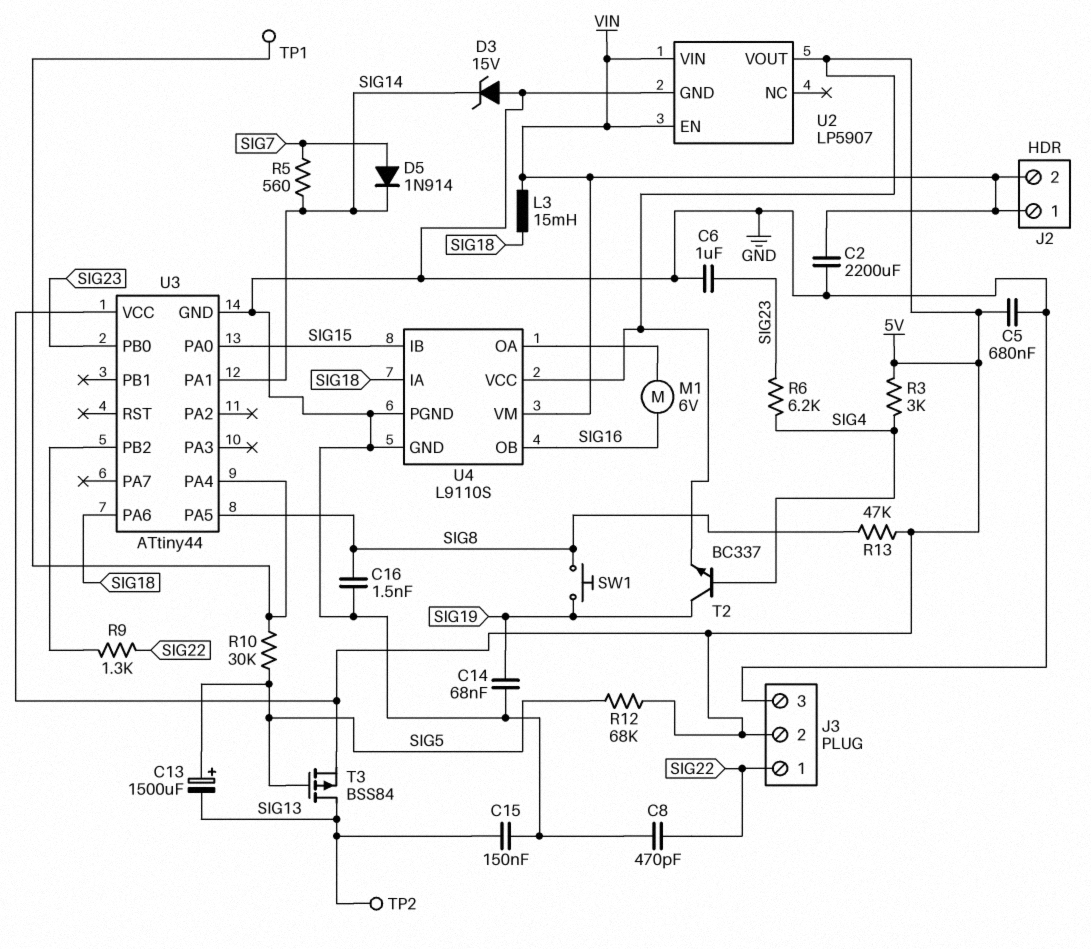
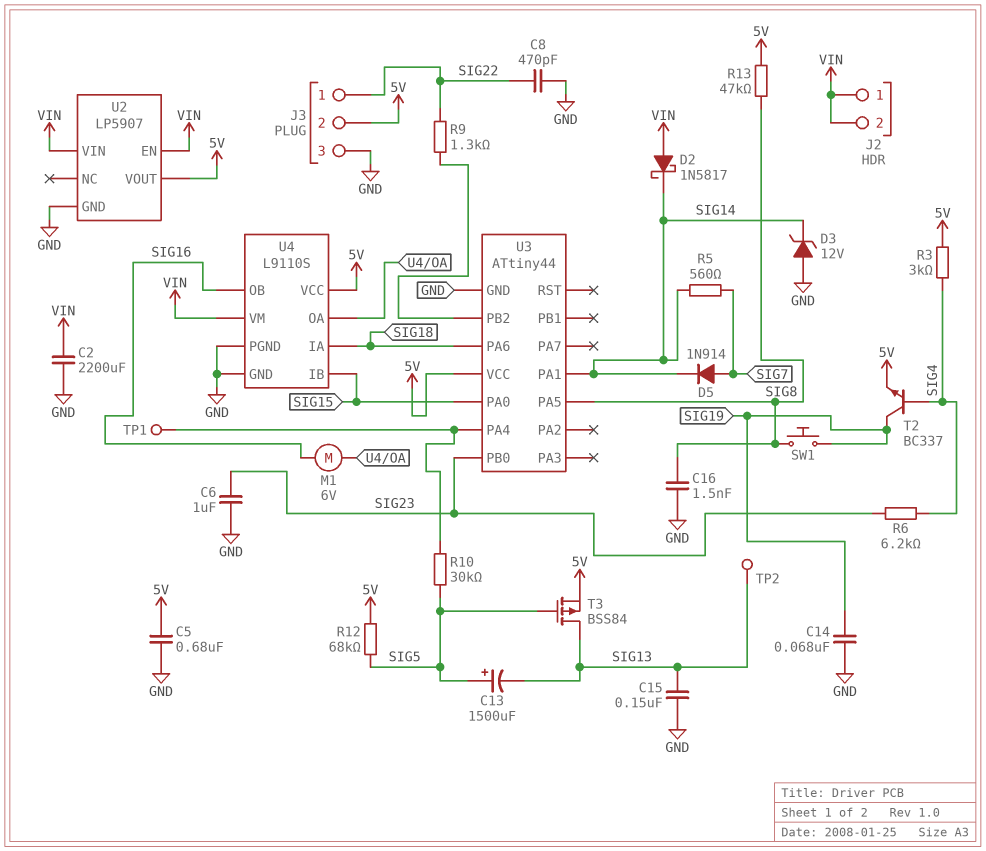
D2: none -> schottky 1N5817 (A VIN, K SIG14)
D3: zener 15V (A GND, K SIG14) -> zener 12V (A GND, K SIG14)
L3: 15mH (SIG18, VIN) -> none

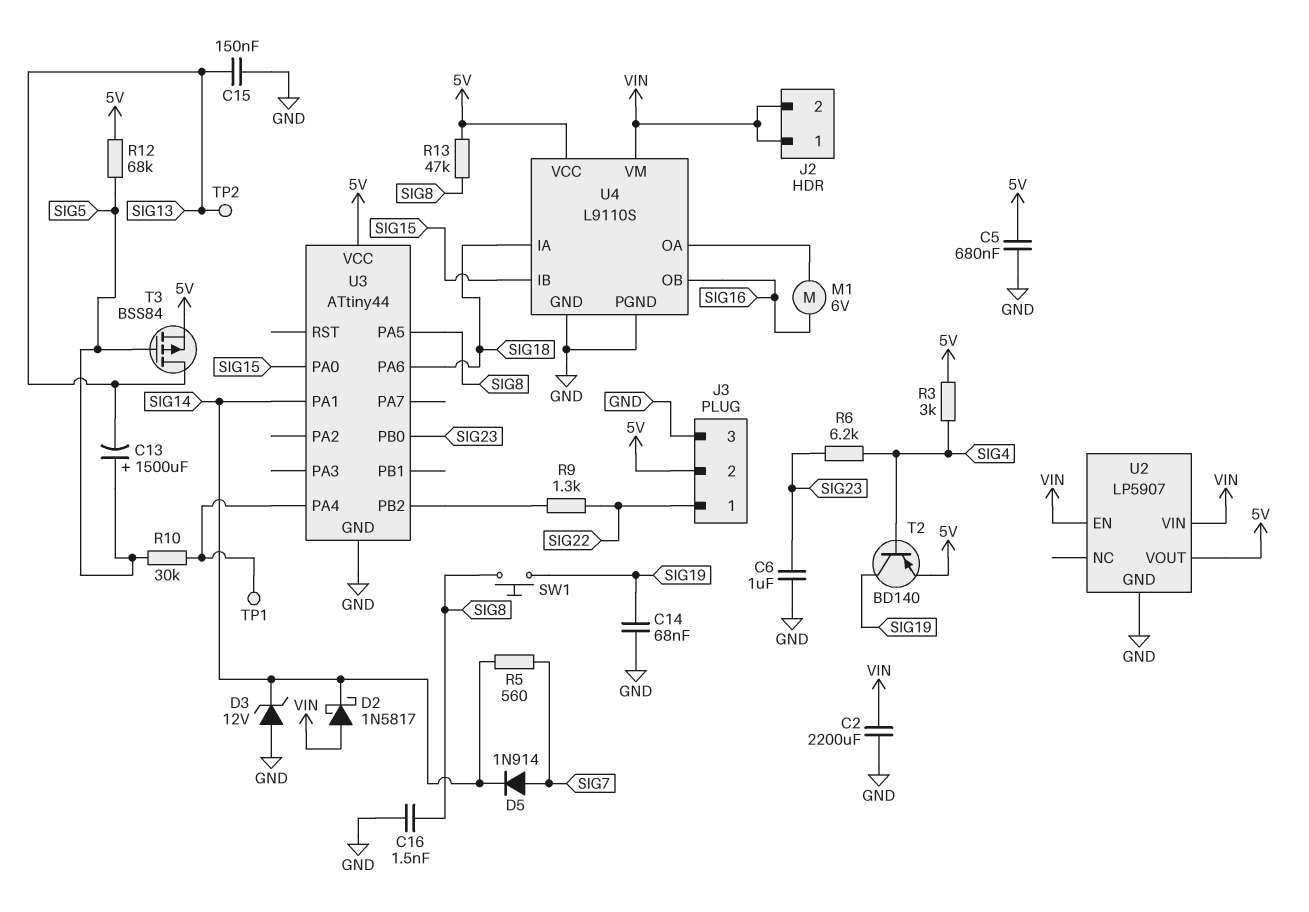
C8: 470pF (GND, SIG22) -> none
T2: NPN BC337 (B SIG4, C SIG19, E 5V) -> PNP BD140 (B SIG4, C SIG19, E 5V)

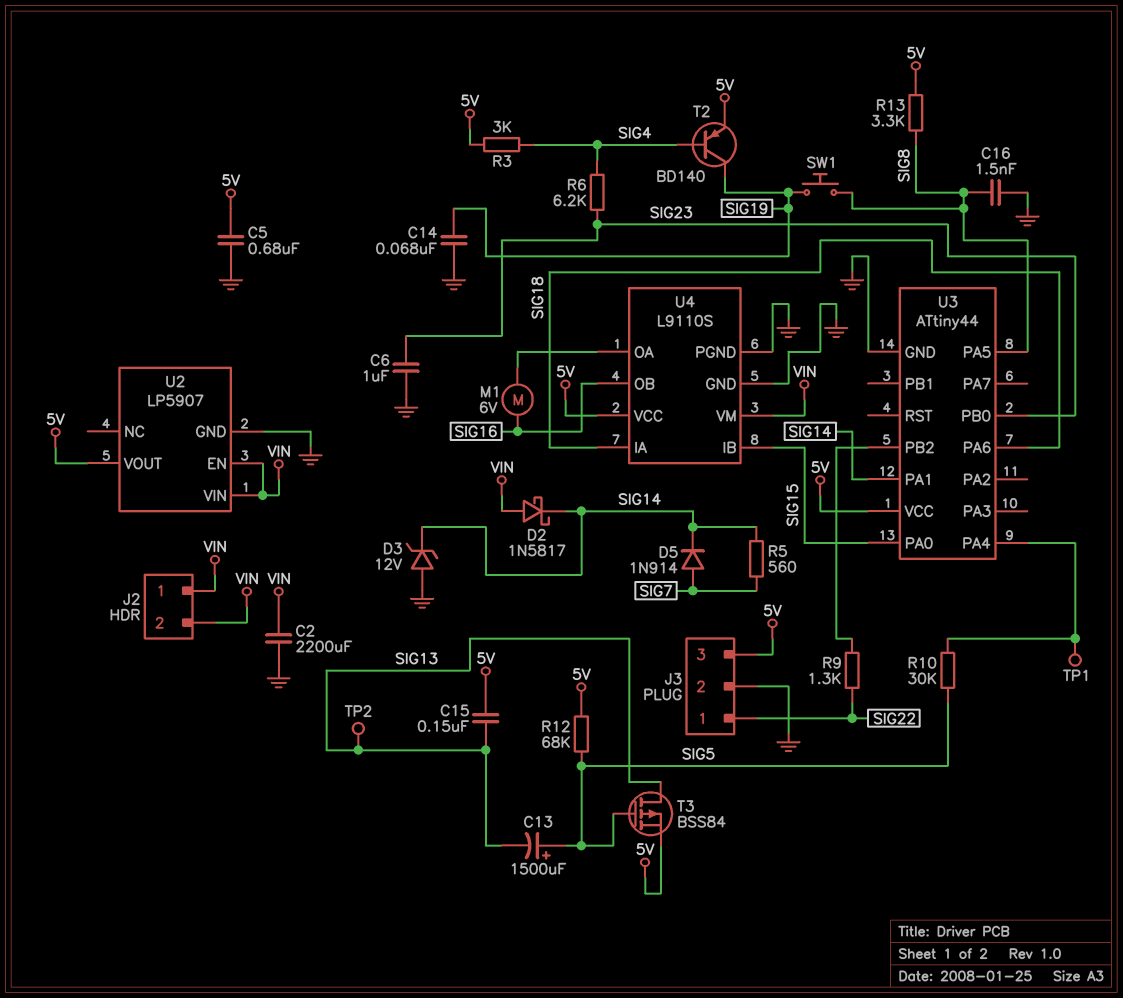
C15: 150nF (GND, SIG13) -> 150nF (5V, SIG13)
J3 pin 2: 5V -> GND
J3 pin 3: GND -> 5V
R13: 47k (5V, SIG8) -> 3.3k (5V, SIG8)

